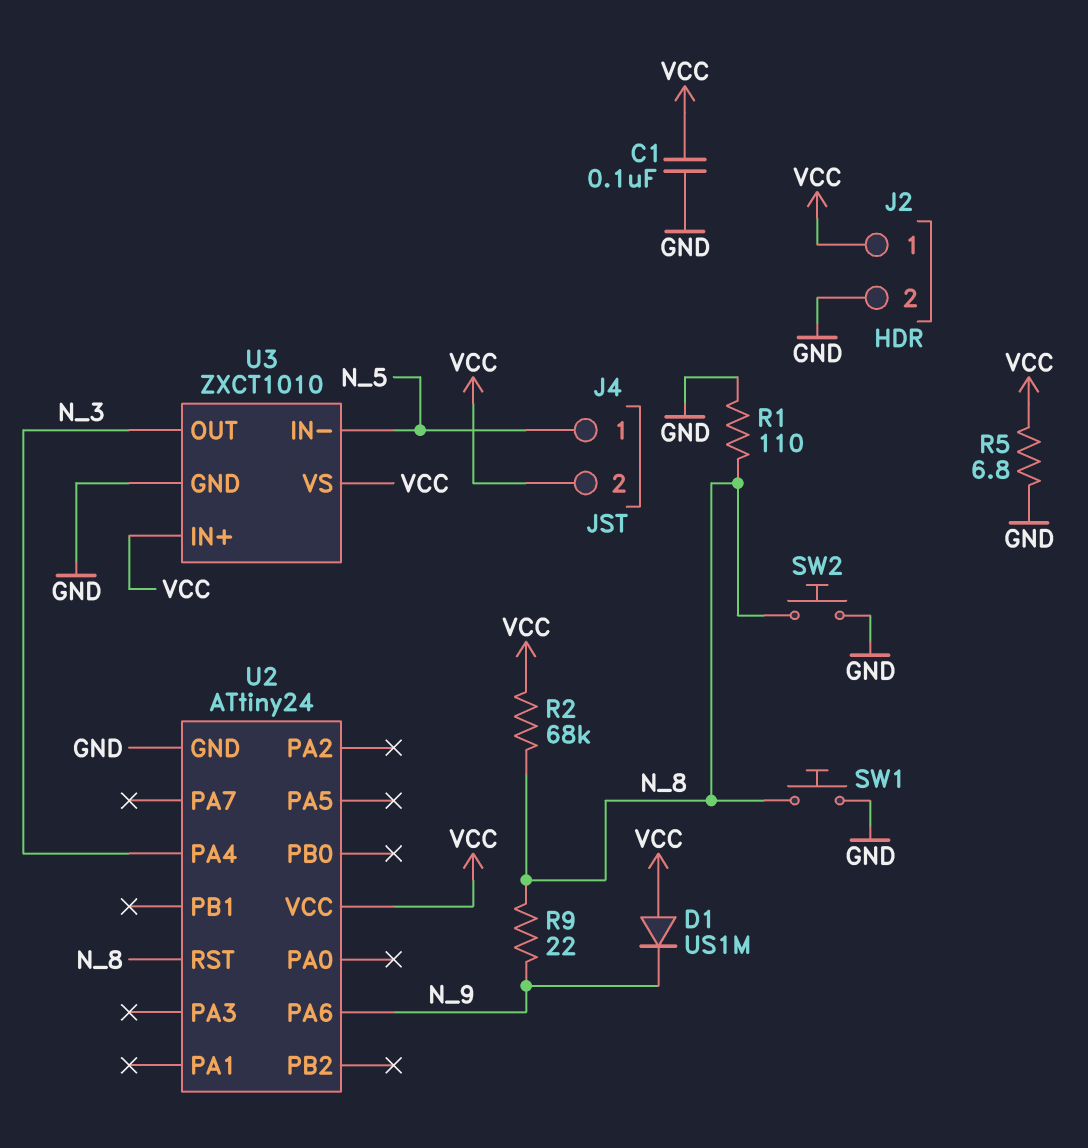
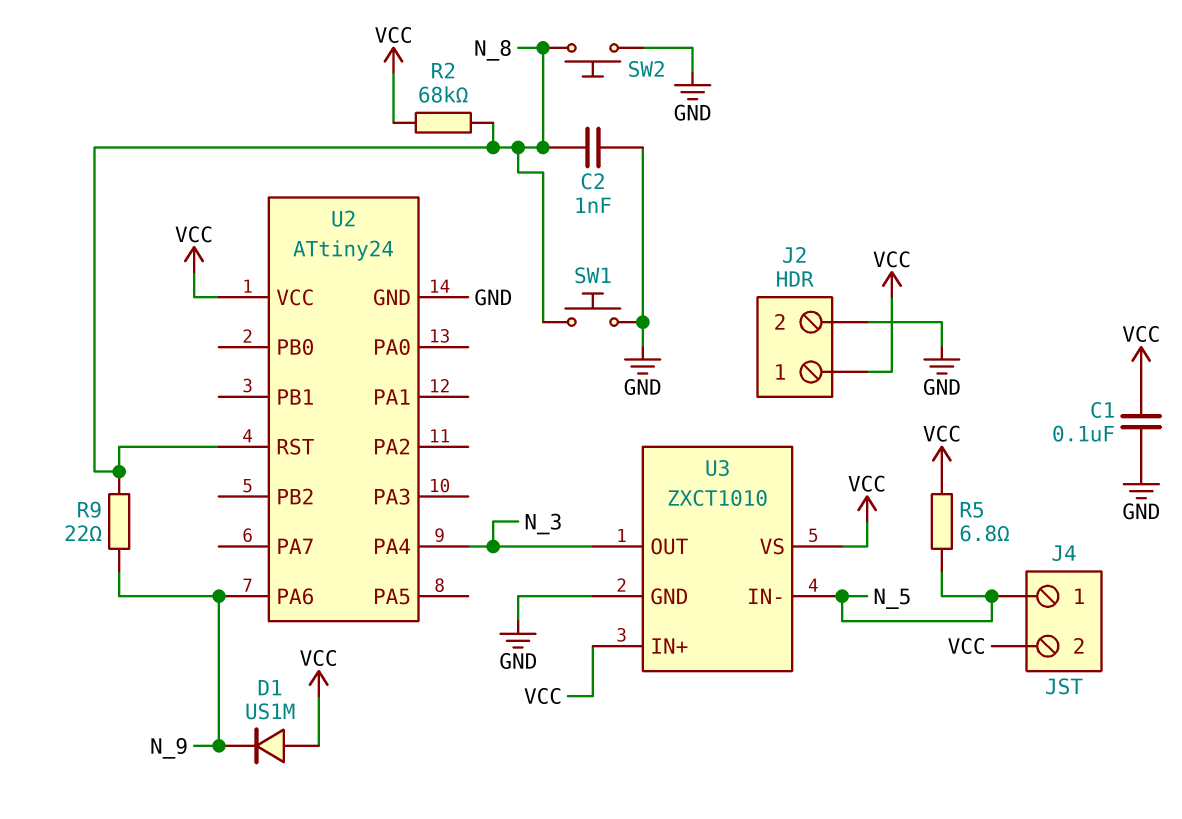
C2: none -> 1nF (GND, N_8)
R1: 110 (GND, N_8) -> none
R5: 6.8 (GND, VCC) -> 6.8 (N_5, VCC)

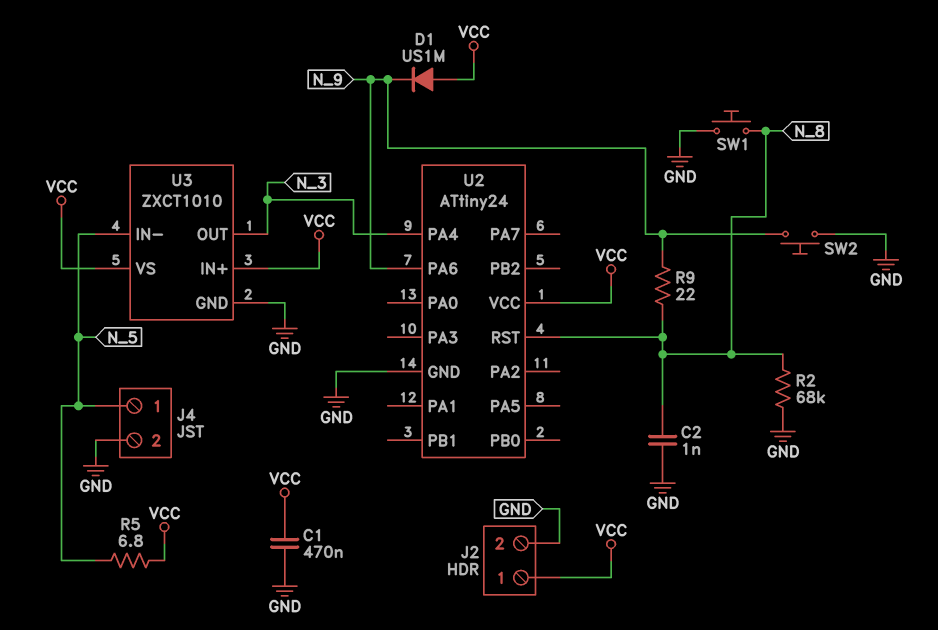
C1: 100nF (GND, VCC) -> 470nF (GND, VCC)
J4 pin 2: VCC -> GND
R2: 68k (N_8, VCC) -> 68k (GND, N_8)
SW2: button (GND, N_8) -> button (GND, N_9)

